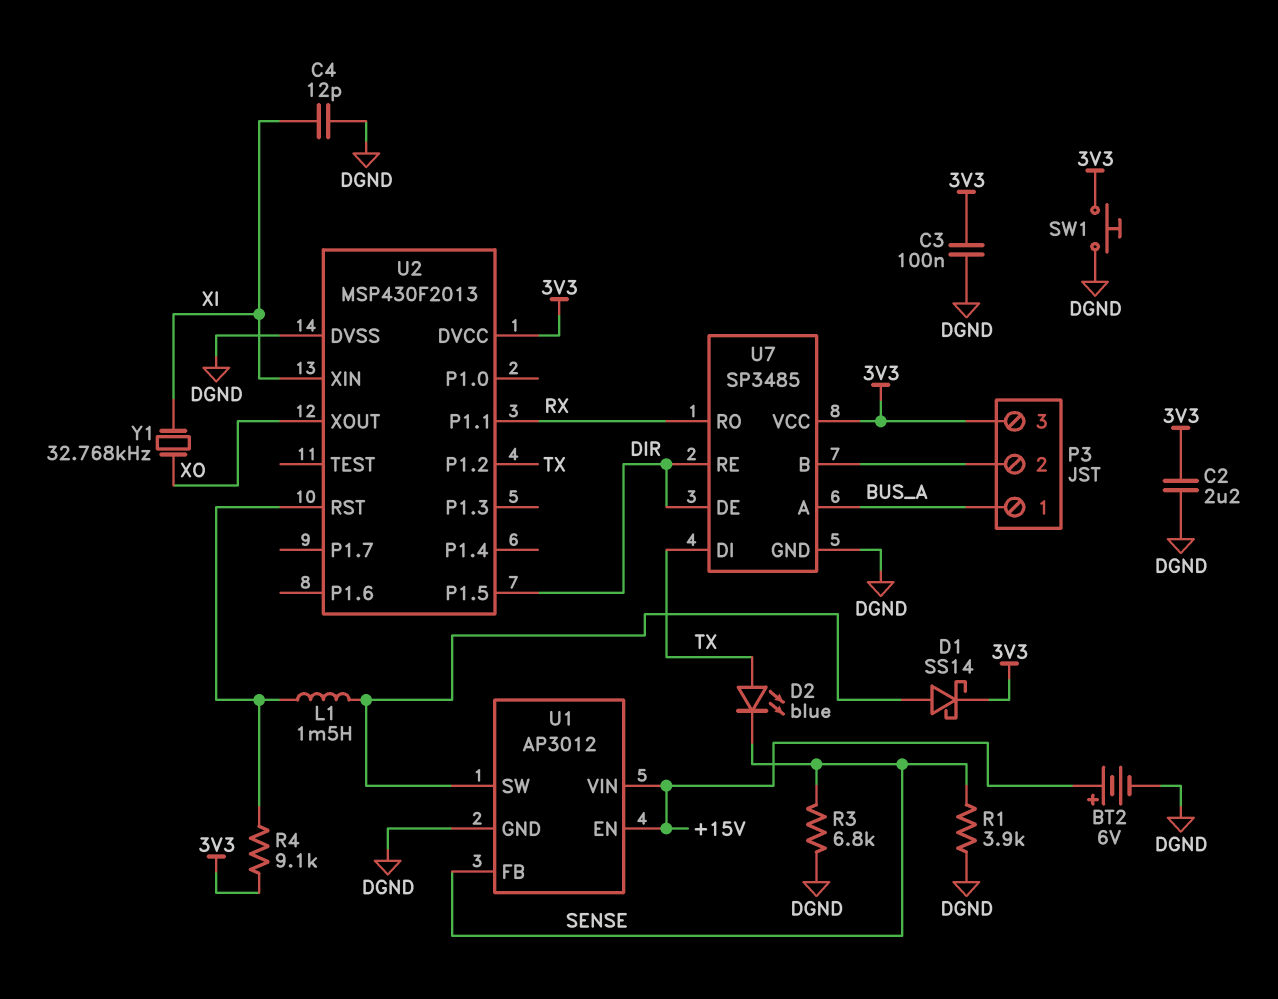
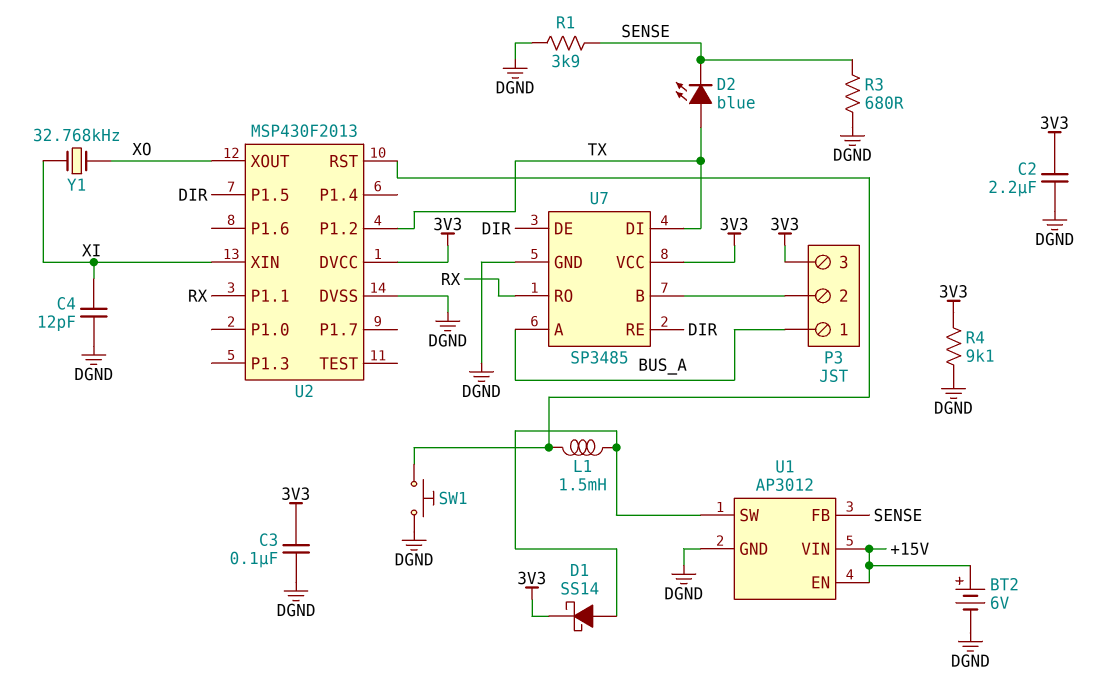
R3: 6.8k (DGND, SENSE) -> 680 (DGND, SENSE)
R4: 9.1k (3V3, U2/RST) -> 9.1k (3V3, DGND)
SW1: button (3V3, DGND) -> button (DGND, U2/RST)

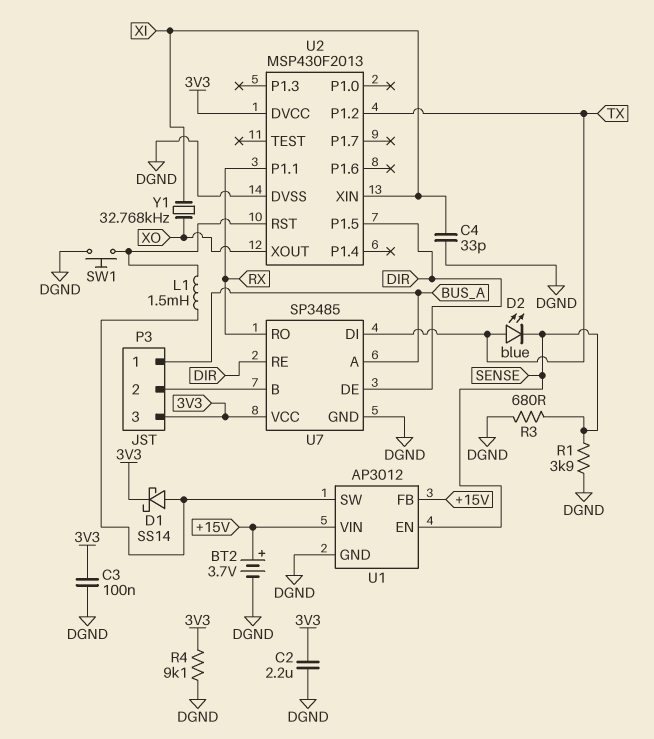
BT2: 6V (plus +15V, minus DGND) -> 3.7V (plus +15V, minus DGND)
C4: 12pF (DGND, XI) -> 33pF (DGND, XI)
U1 pin EN: +15V -> SENSE
U1 pin FB: SENSE -> +15V

